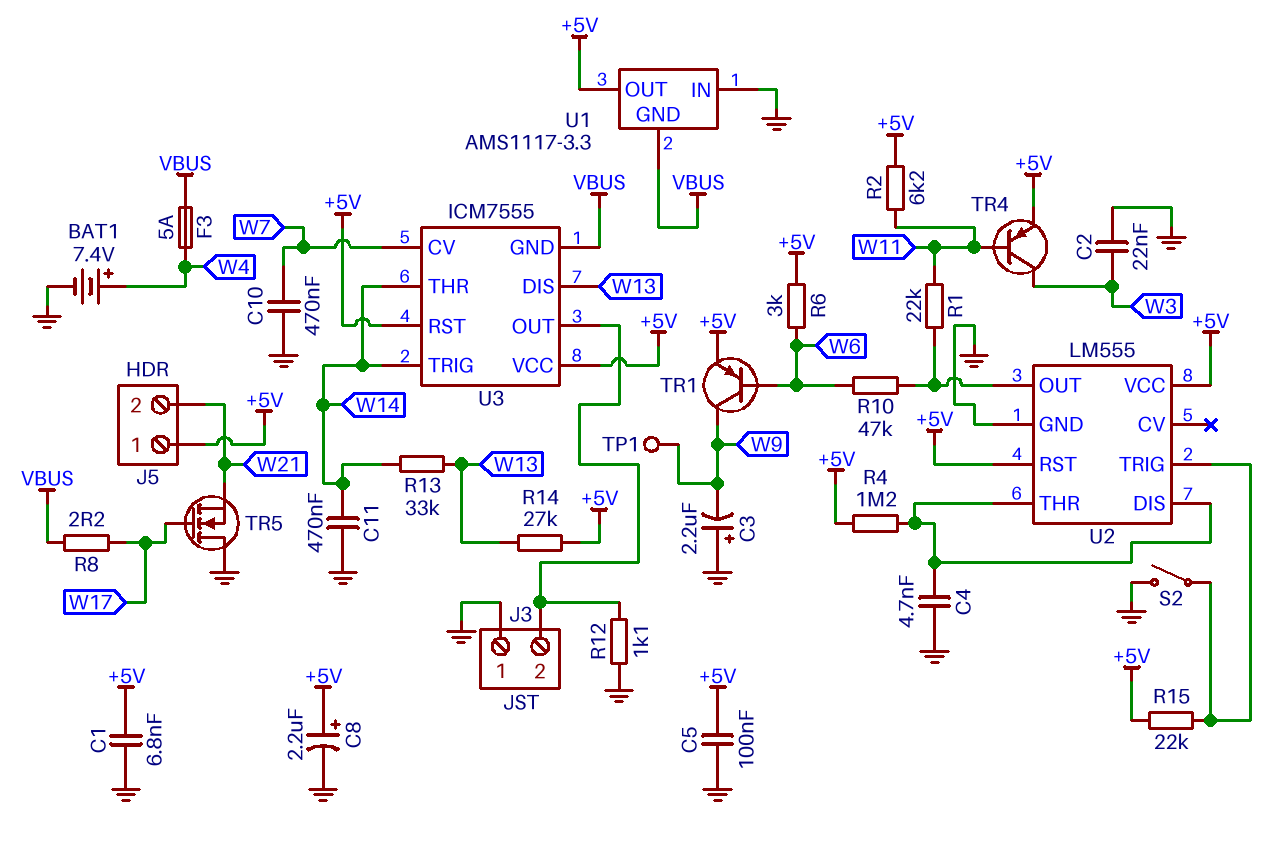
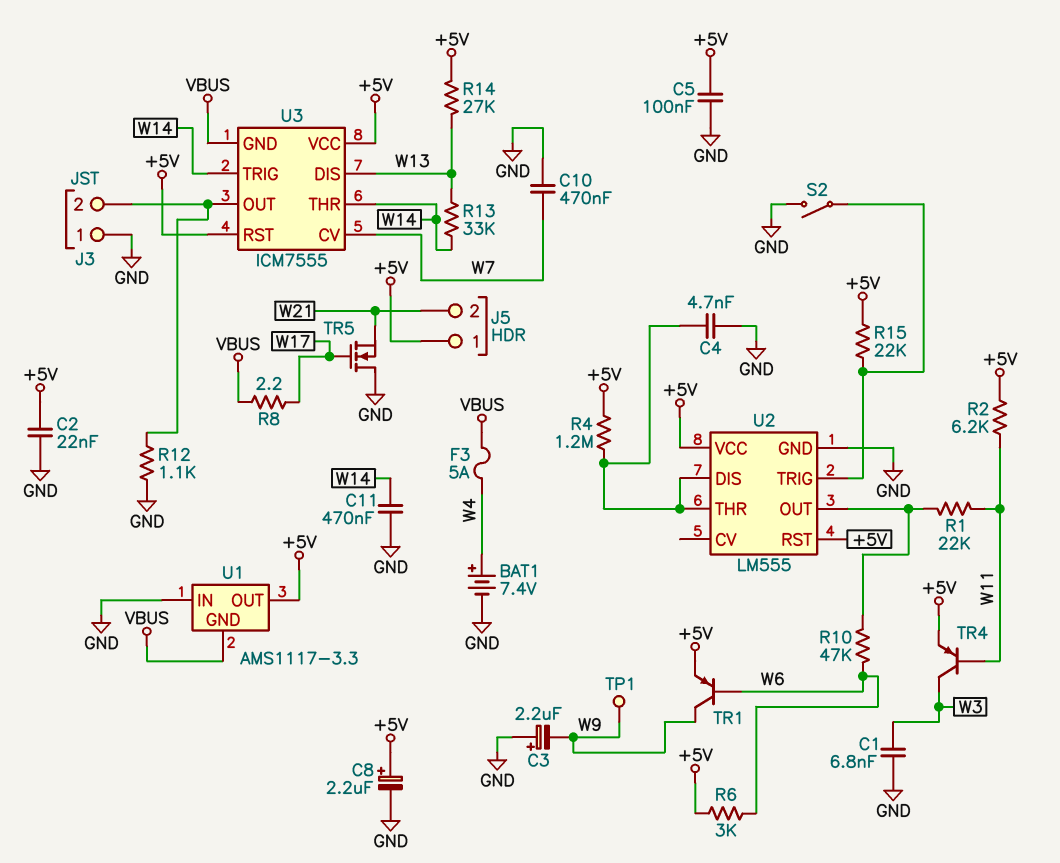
C1: 6.8nF (+5V, GND) -> 6.8nF (GND, W3)
C2: 22nF (GND, W3) -> 22nF (+5V, GND)

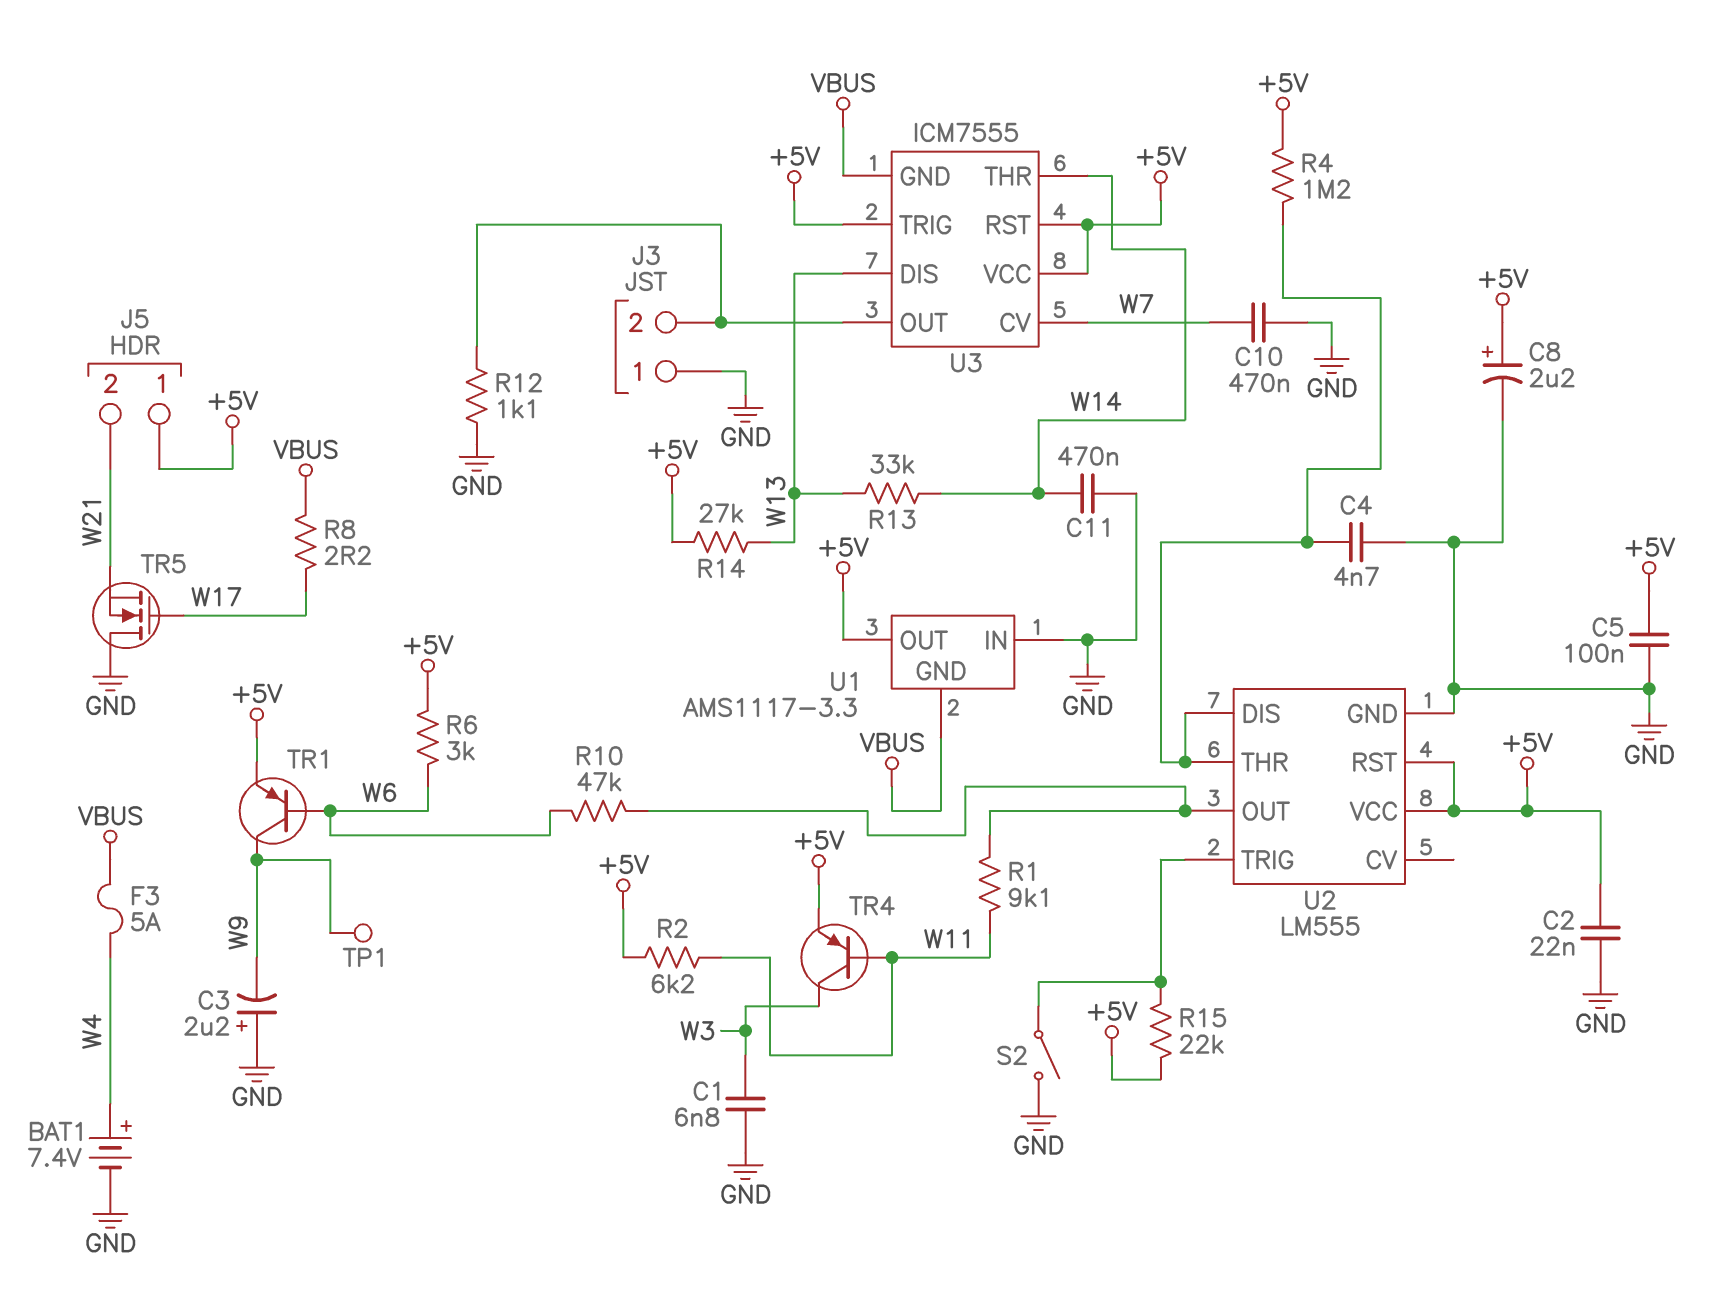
R1: 22k (U2/OUT, W11) -> 9.1k (U2/OUT, W11)
U3 pin TRIG: W14 -> +5V

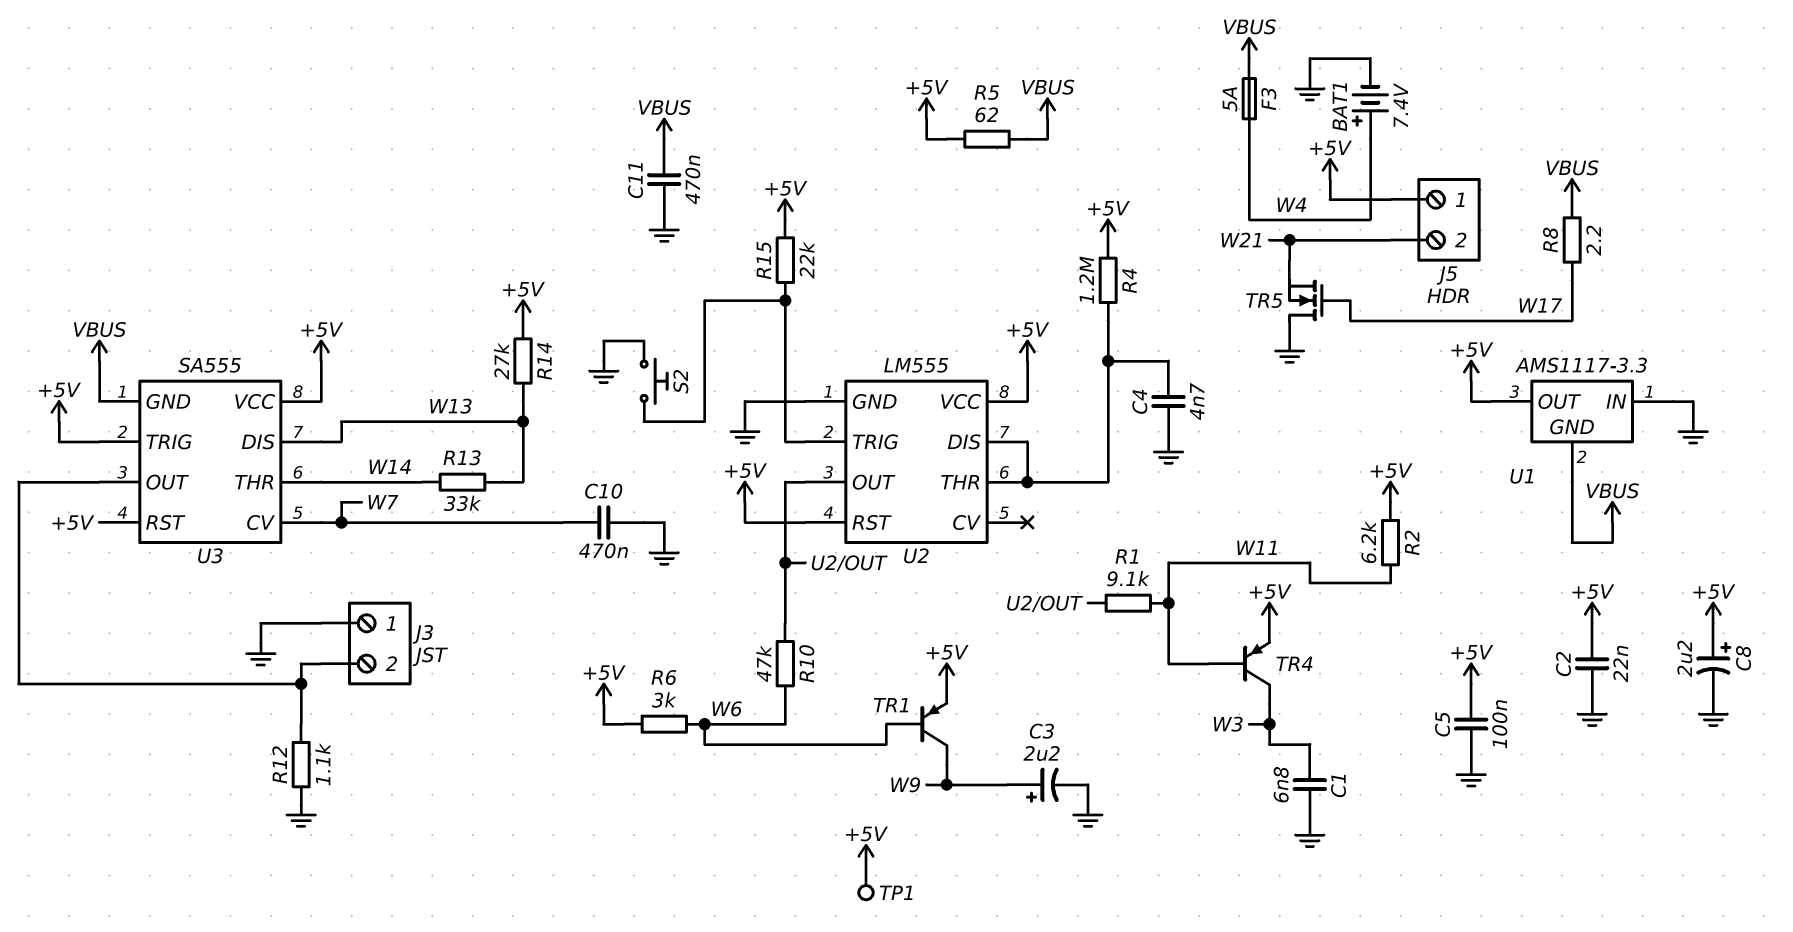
C3: 2.2uF (plus GND, minus W9) -> 2.2uF (plus W9, minus GND)
C11: 470nF (GND, W14) -> 470nF (GND, VBUS)
R5: none -> 62 (+5V, VBUS)
S2: switch (GND, U2/TRIG) -> button (GND, U2/TRIG)
TP1: test point (W9) -> test point (+5V)
U3: ICM7555 -> SA555

